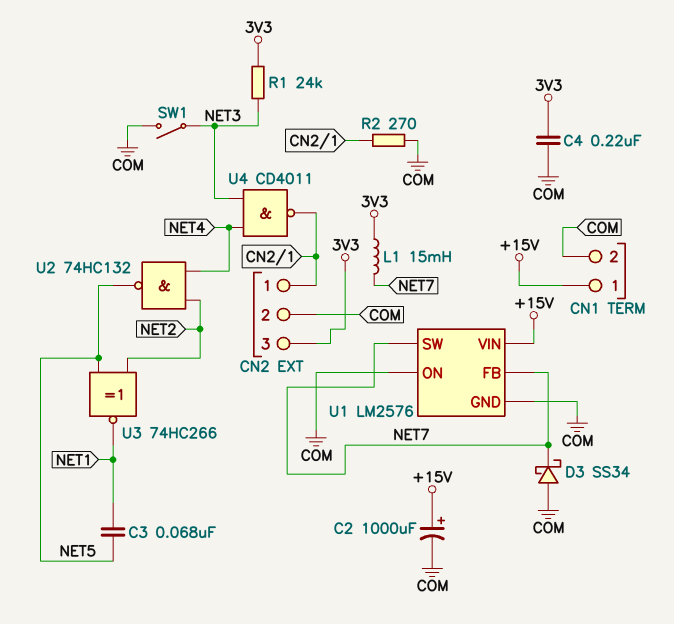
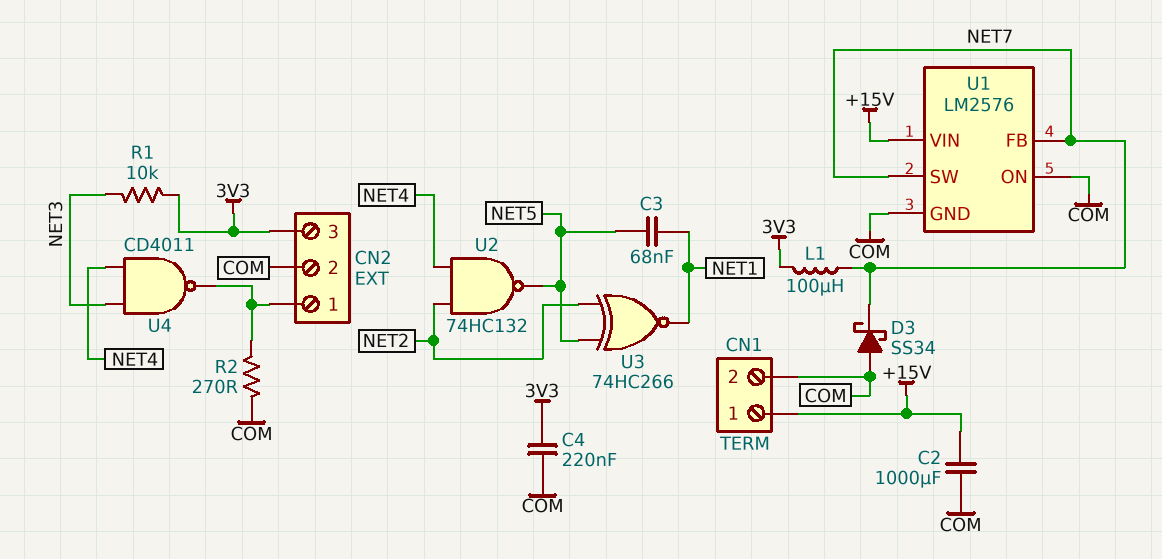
C2: 1000uF (plus +15V, minus COM) -> 1000uF (+15V, COM)
L1: 15mH (3V3, NET7) -> 100uH (3V3, NET7)
R1: 24k (3V3, NET3) -> 10k (3V3, NET3)
SW1: switch (COM, NET3) -> none

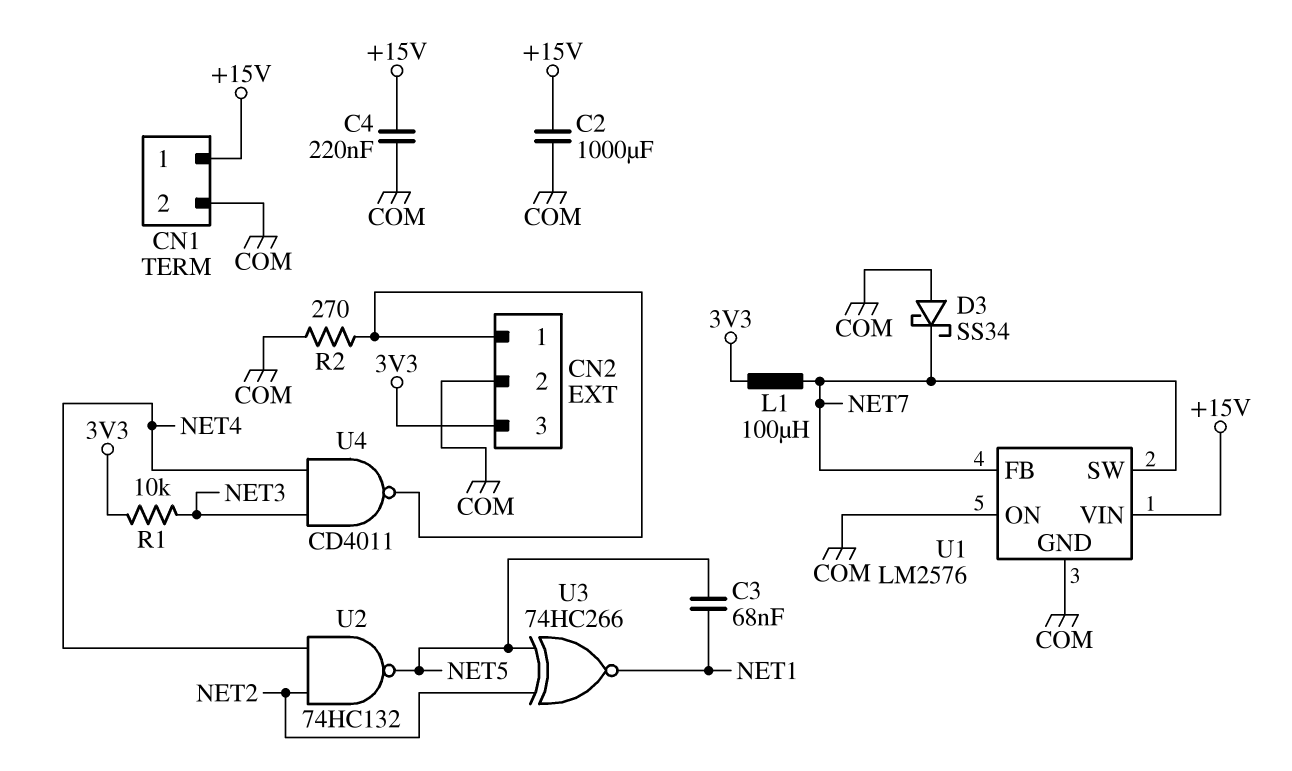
C4: 220nF (3V3, COM) -> 220nF (+15V, COM)

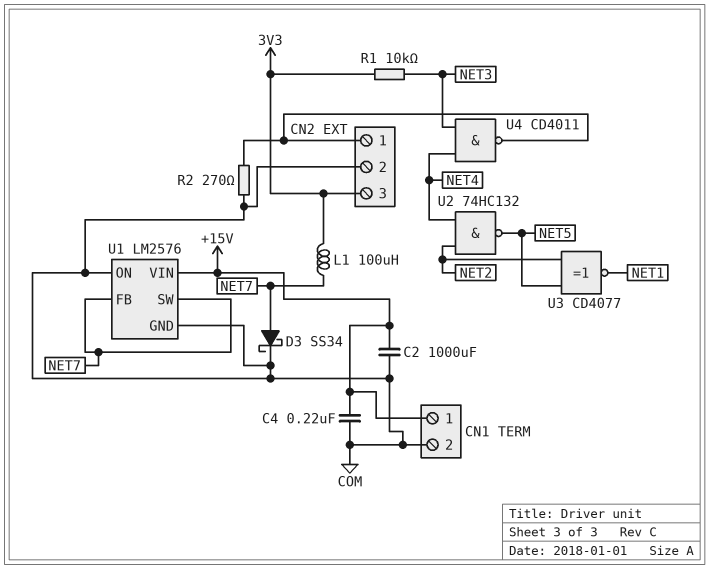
C3: 68nF (NET1, NET5) -> none
D3: schottky SS34 (A COM, K NET7) -> schottky SS34 (A NET7, K COM)
U3: XNOR 74HC266 (in NET2, in NET5, out NET1) -> XNOR CD4077 (in NET2, in NET5, out NET1)

